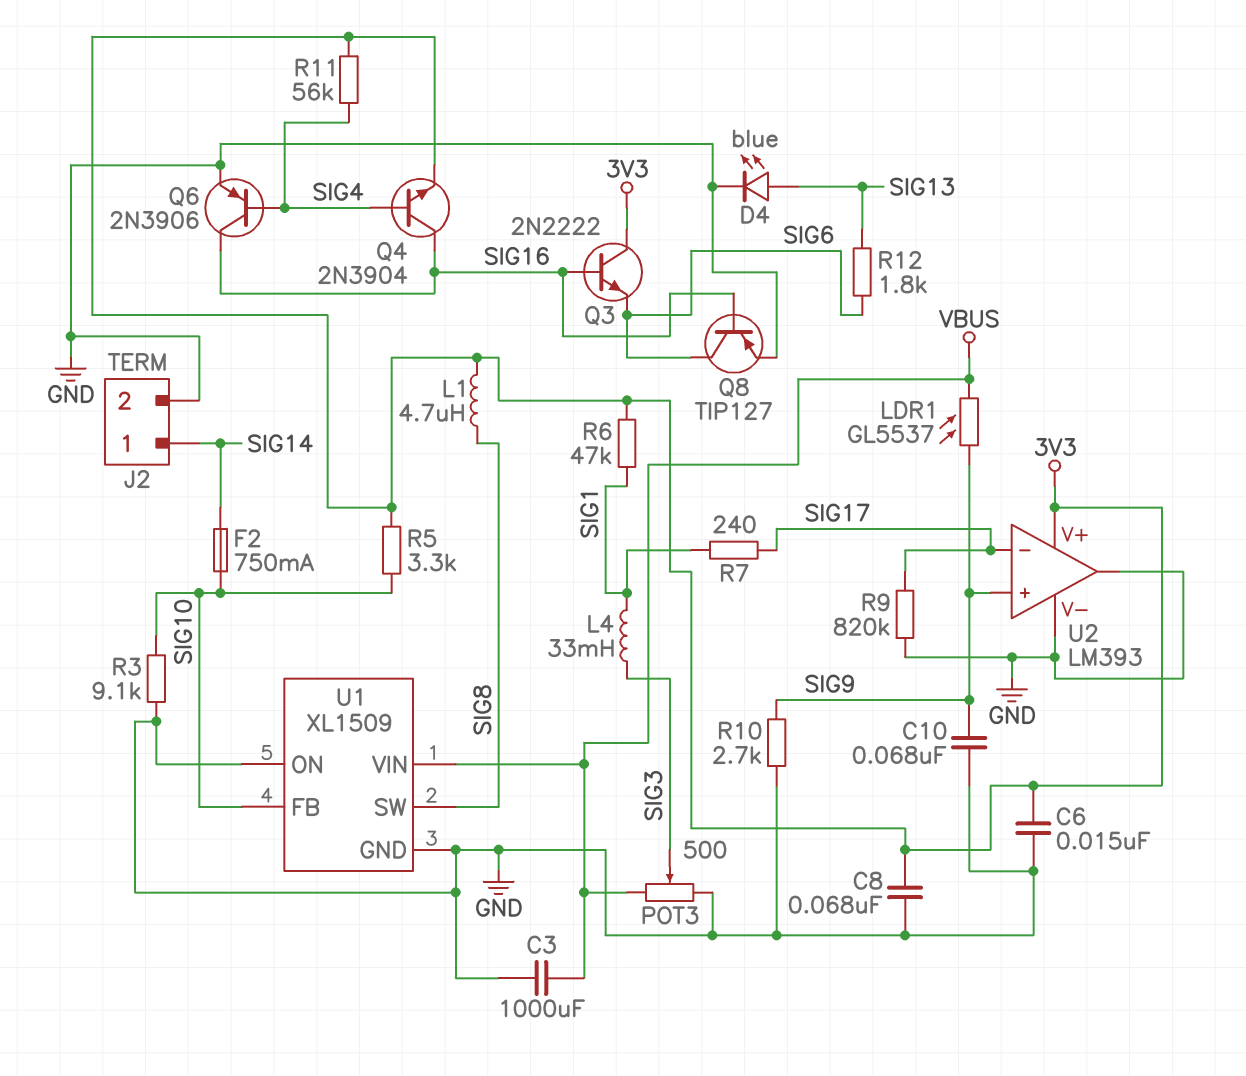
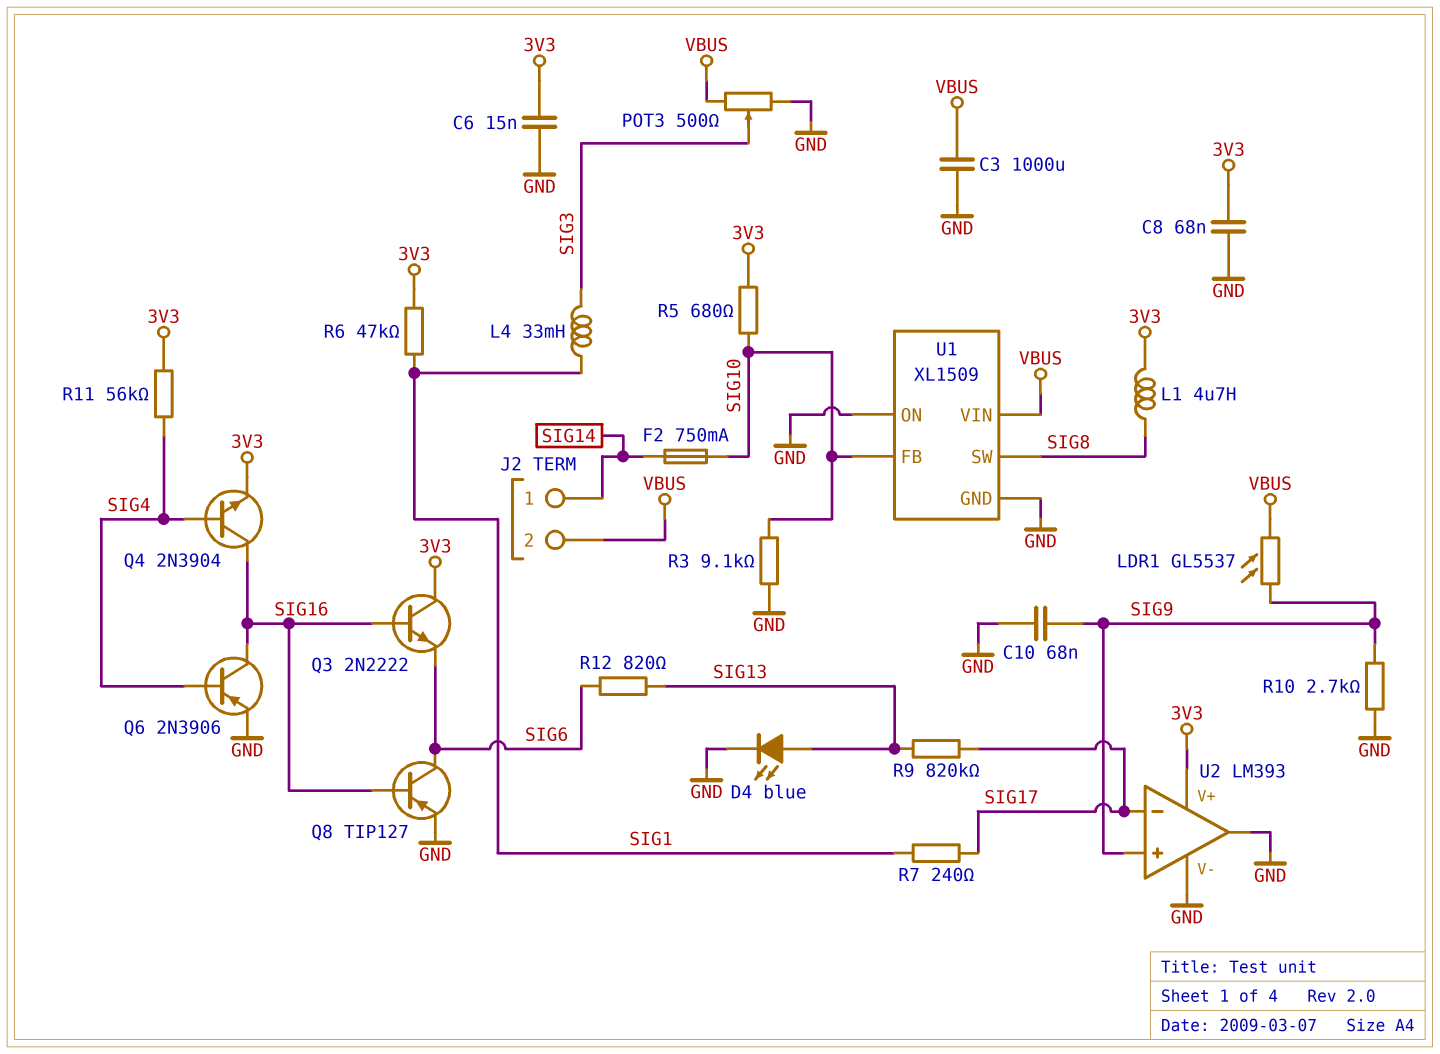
J2 pin 2: GND -> VBUS
R5: 3.3k (3V3, SIG10) -> 680 (3V3, SIG10)
R9: 820k (GND, SIG17) -> 820k (SIG13, SIG17)
R12: 1.8k (SIG6, SIG13) -> 820 (SIG6, SIG13)

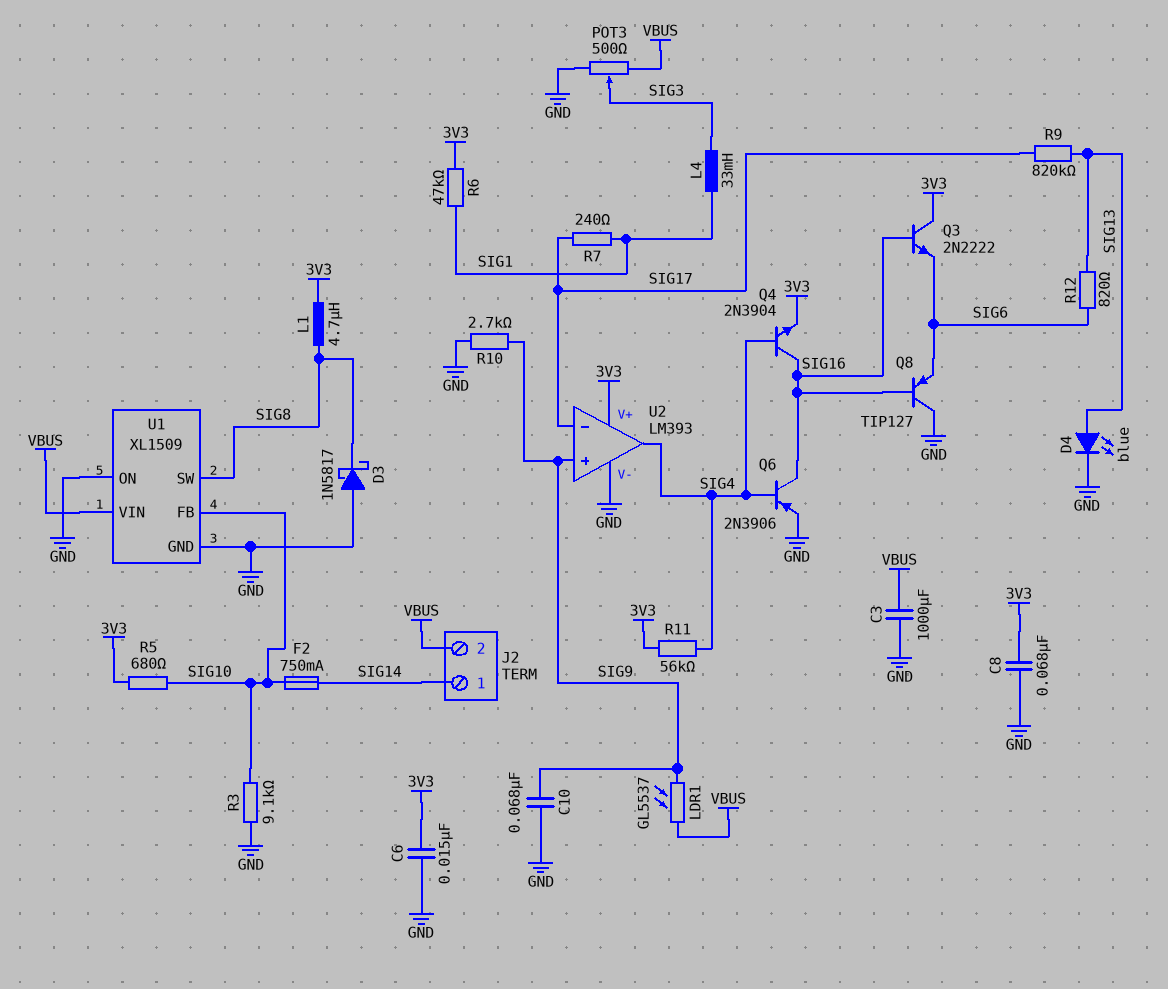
D3: none -> schottky 1N5817 (A GND, K SIG8)
Q8: PNP TIP127 (B SIG16, C SIG6, E GND) -> PNP TIP127 (B SIG16, C GND, E SIG6)
U2 pin out: GND -> SIG4

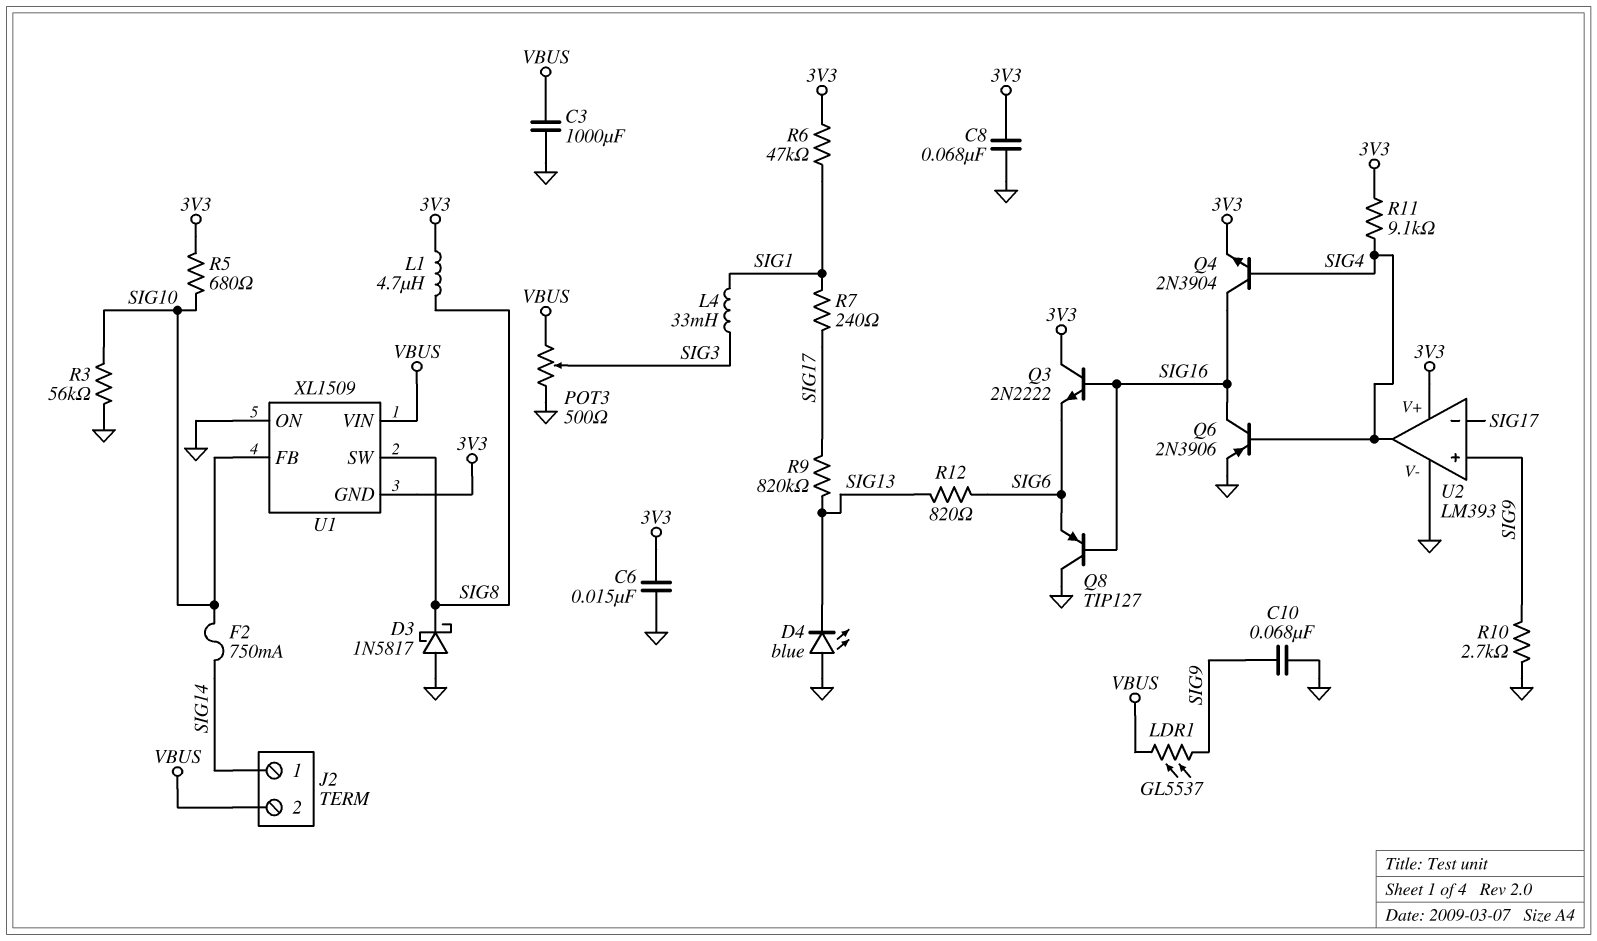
D4: LED blue (A SIG13, K GND) -> LED blue (A GND, K SIG13)
R3: 9.1k (GND, SIG10) -> 56k (GND, SIG10)
R11: 56k (3V3, SIG4) -> 9.1k (3V3, SIG4)
U1 pin GND: GND -> 3V3

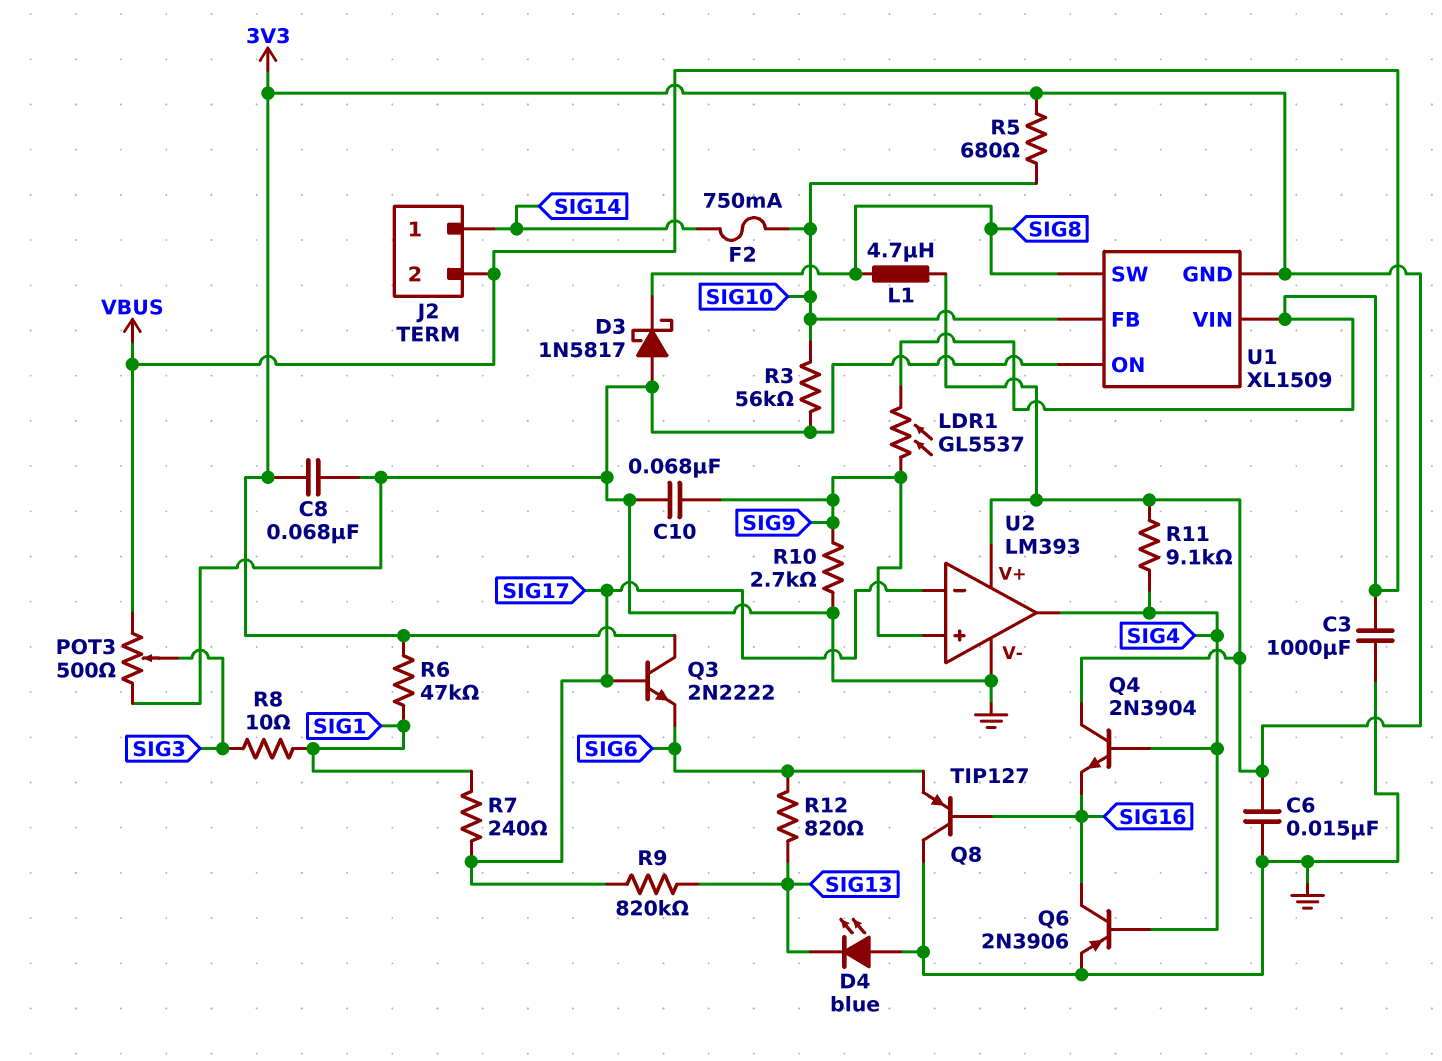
L4: 33mH (SIG1, SIG3) -> none
Q3: NPN 2N2222 (B SIG16, C 3V3, E SIG6) -> NPN 2N2222 (B SIG17, C 3V3, E SIG6)
Q4: NPN 2N3904 (B SIG4, C SIG16, E 3V3) -> NPN 2N3904 (B SIG4, C 3V3, E SIG16)
R8: none -> 10 (SIG1, SIG3)

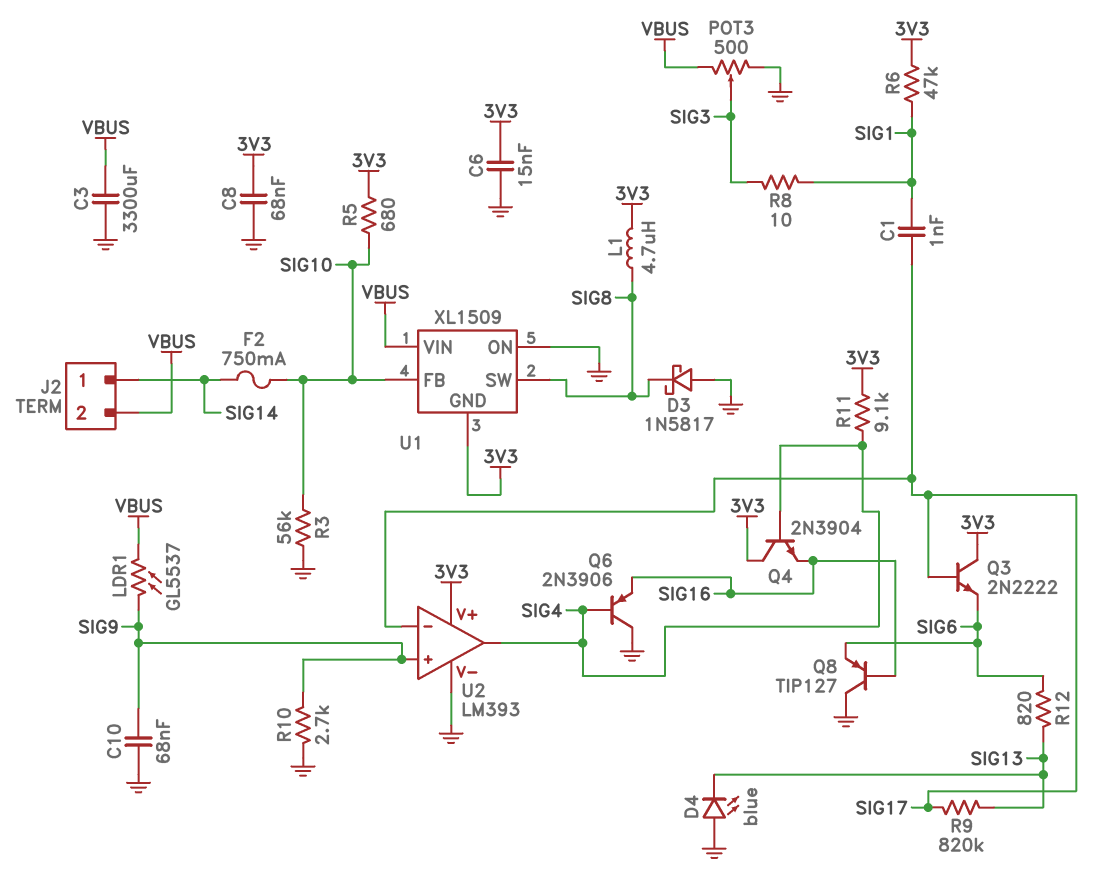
C1: none -> 1nF (SIG1, SIG17)
C3: 1000uF (GND, VBUS) -> 3300uF (GND, VBUS)
Q6: PNP 2N3906 (B SIG4, C SIG16, E GND) -> PNP 2N3906 (B SIG4, C GND, E SIG16)
R7: 240 (SIG1, SIG17) -> none

